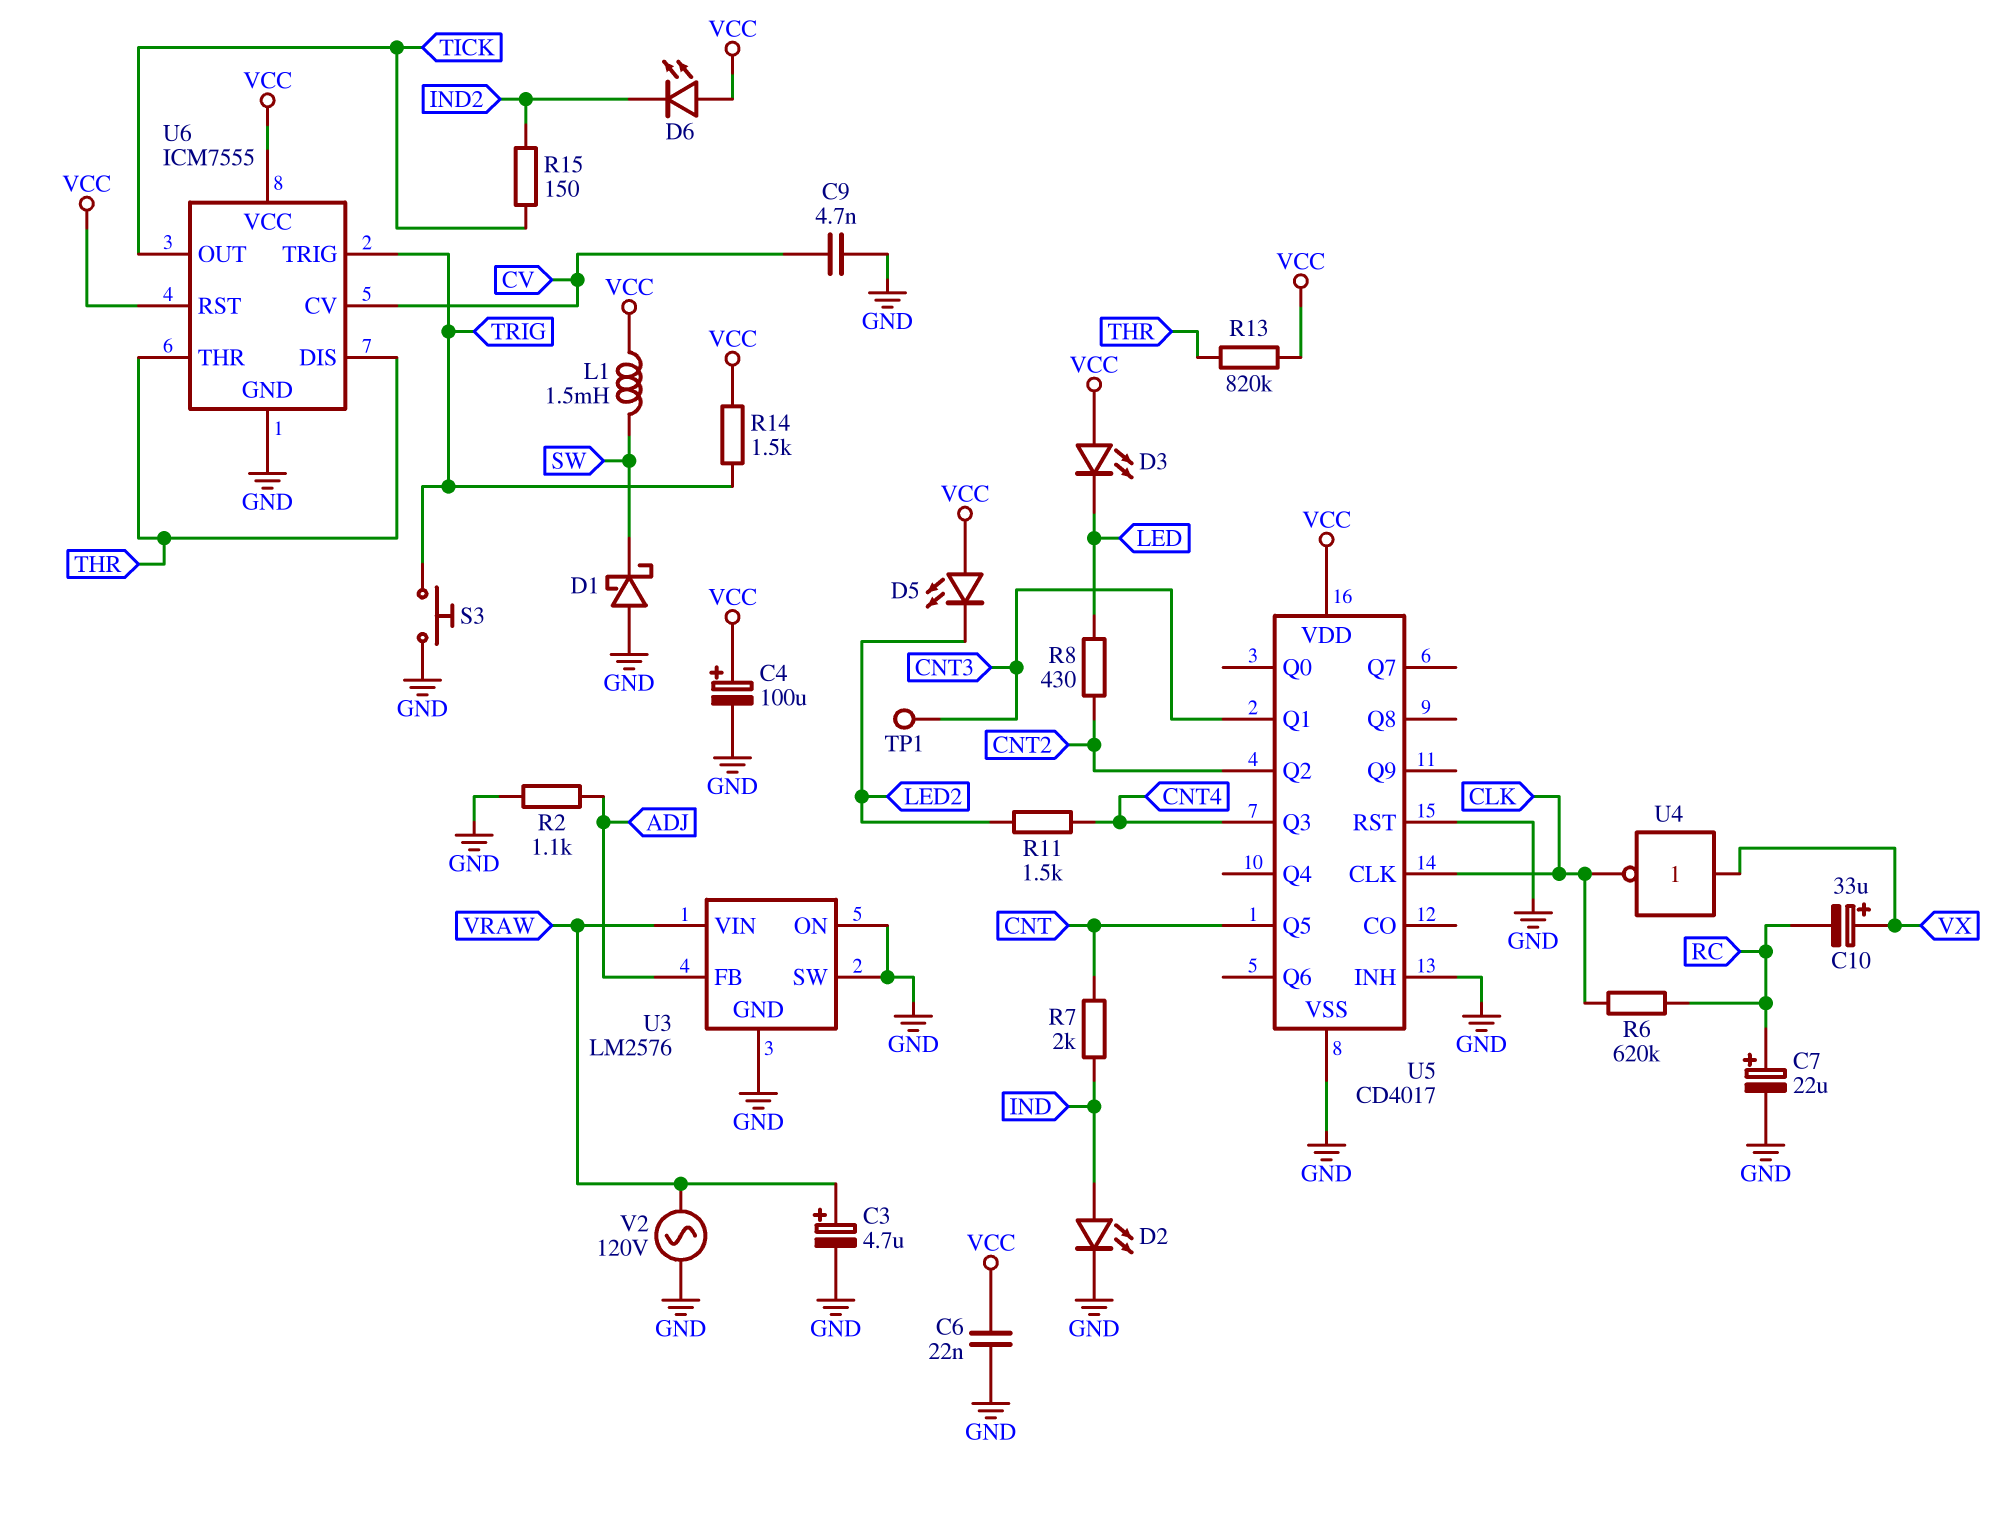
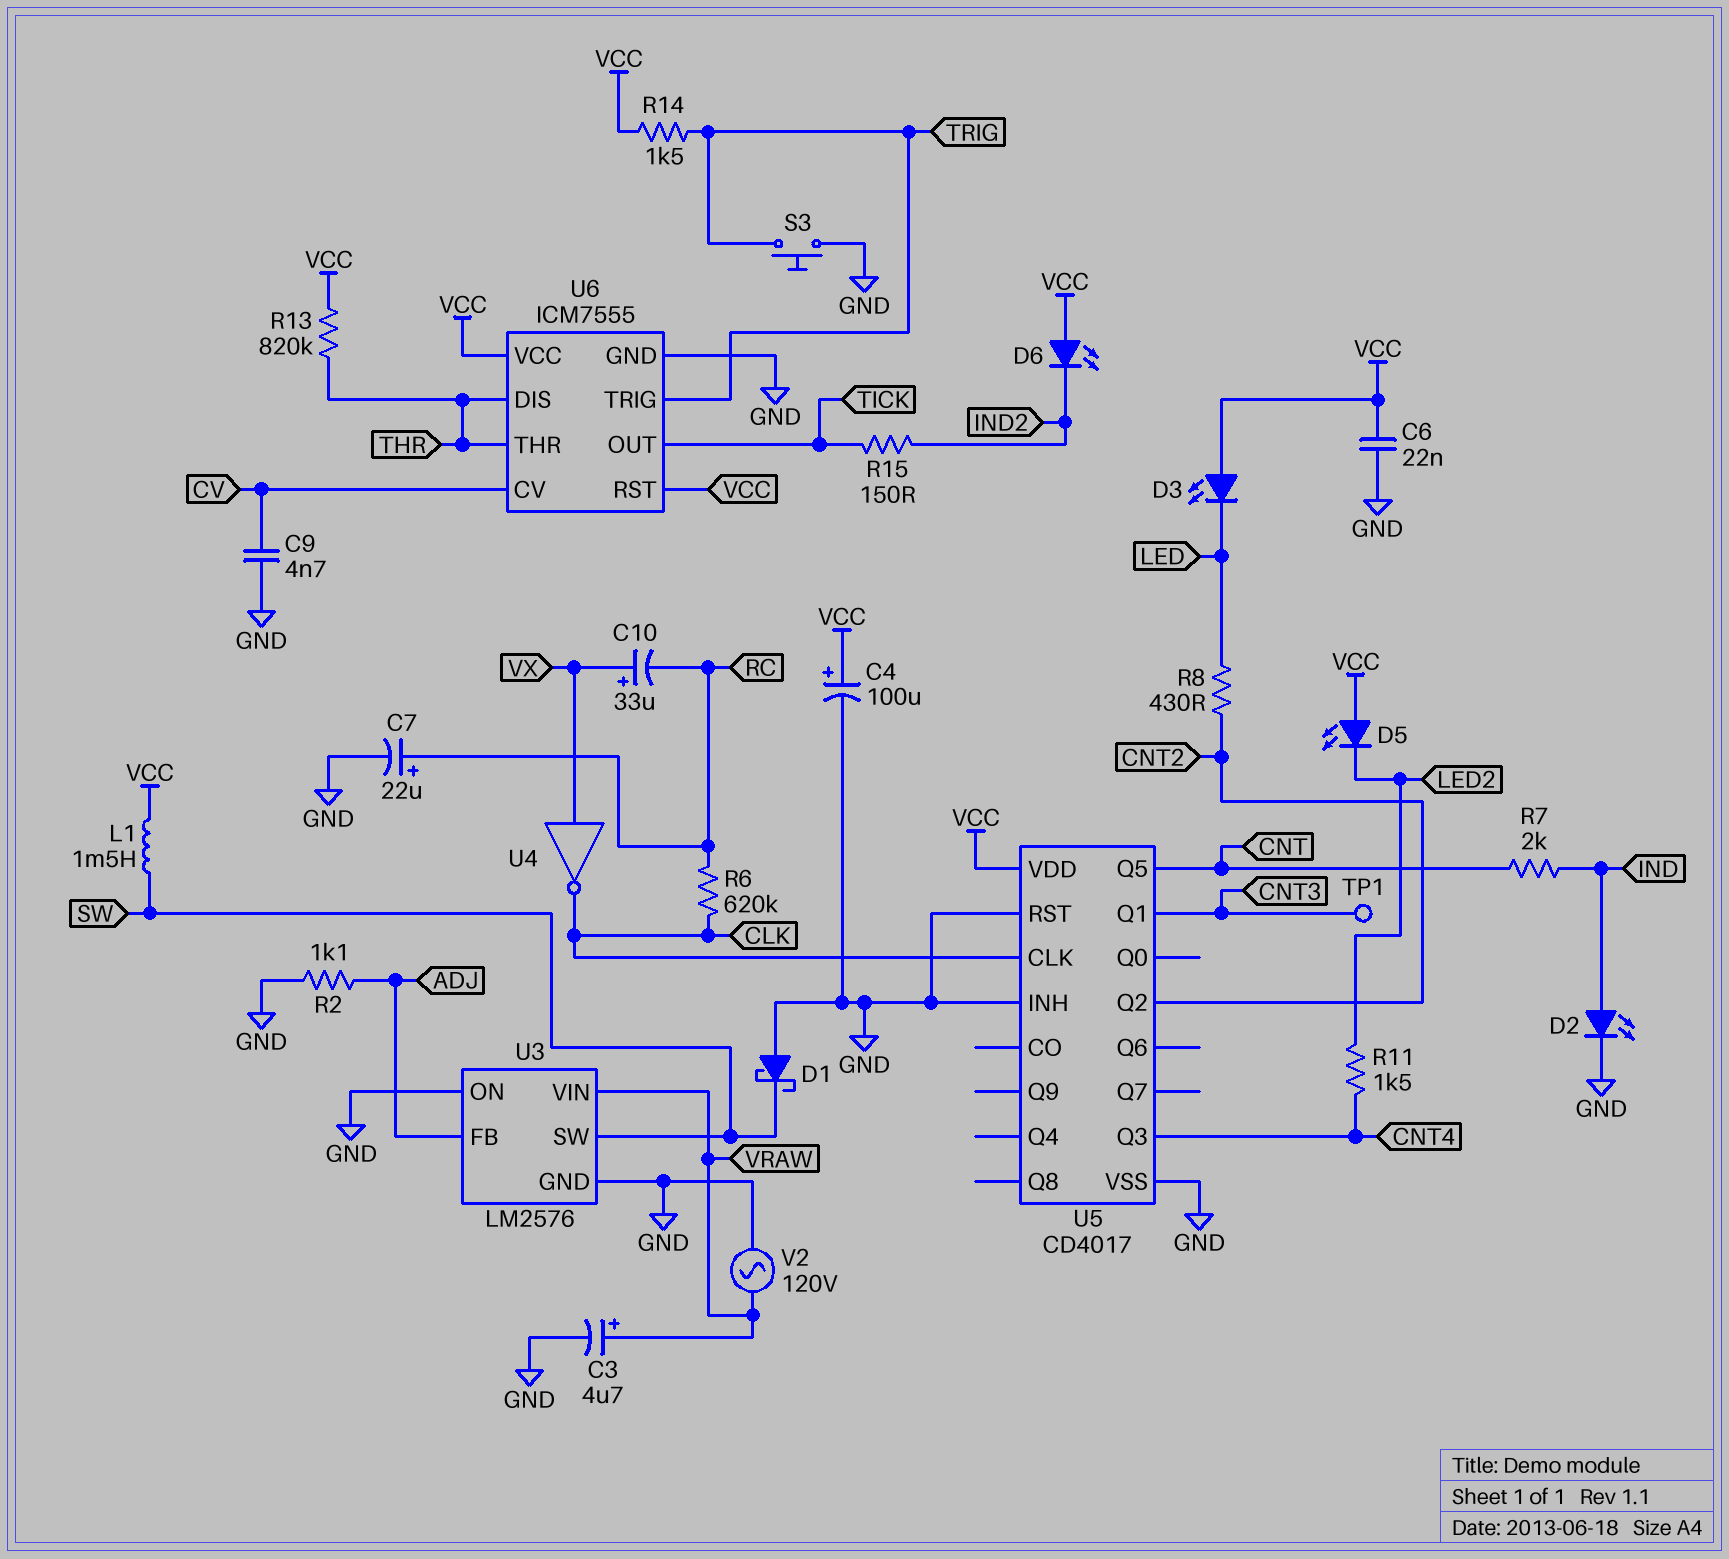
U3 pin SW: GND -> SW

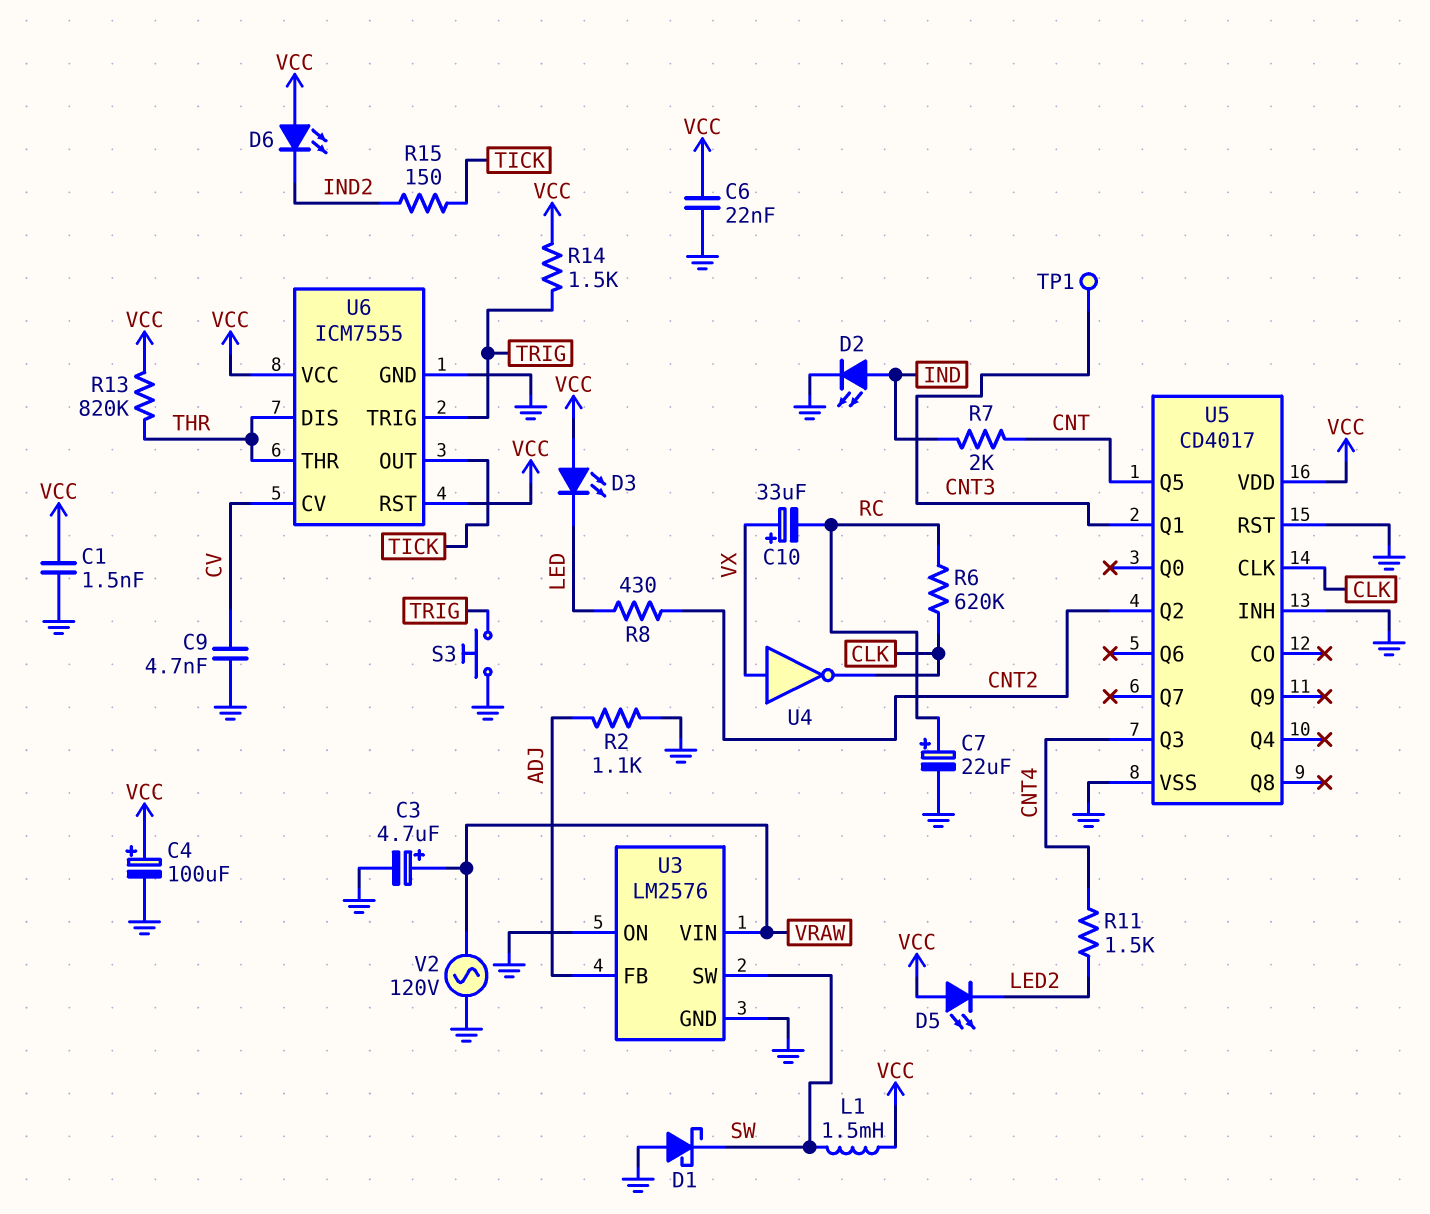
C1: none -> 1.5nF (GND, VCC)

